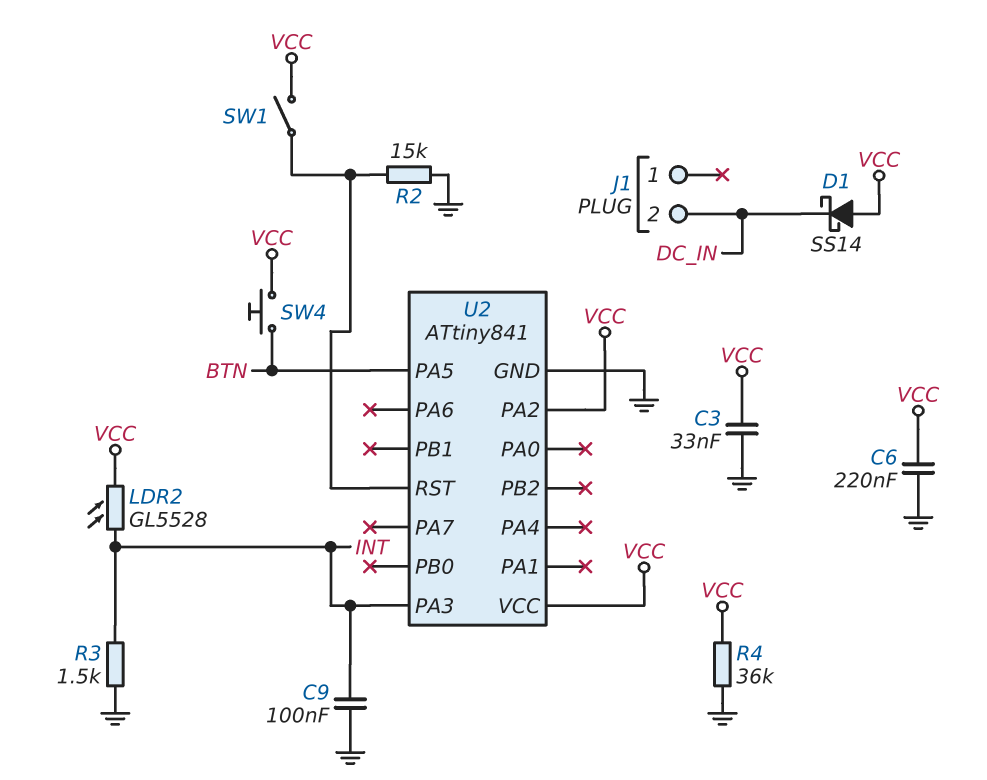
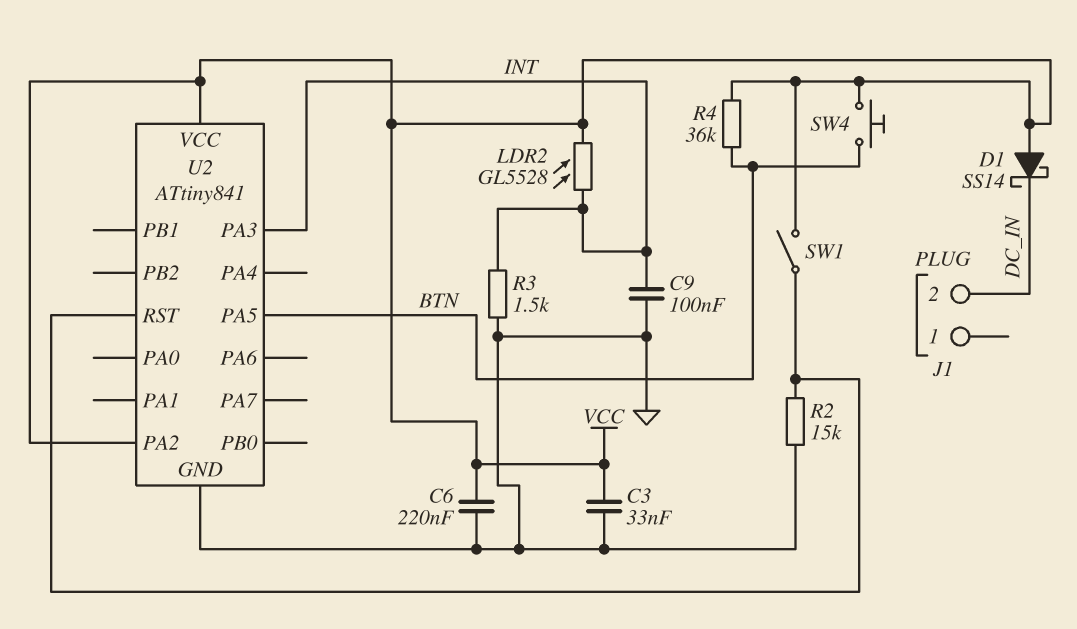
R4: 36k (GND, VCC) -> 36k (BTN, VCC)

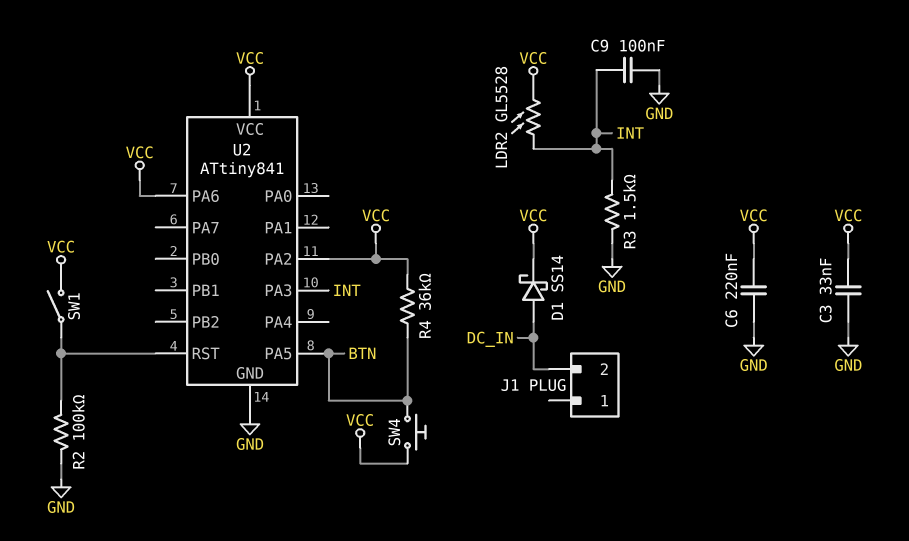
D1: schottky SS14 (A VCC, K DC_IN) -> schottky SS14 (A DC_IN, K VCC)
R2: 15k (GND, U2/RST) -> 100k (GND, U2/RST)
U2 pin PA6: none -> VCC

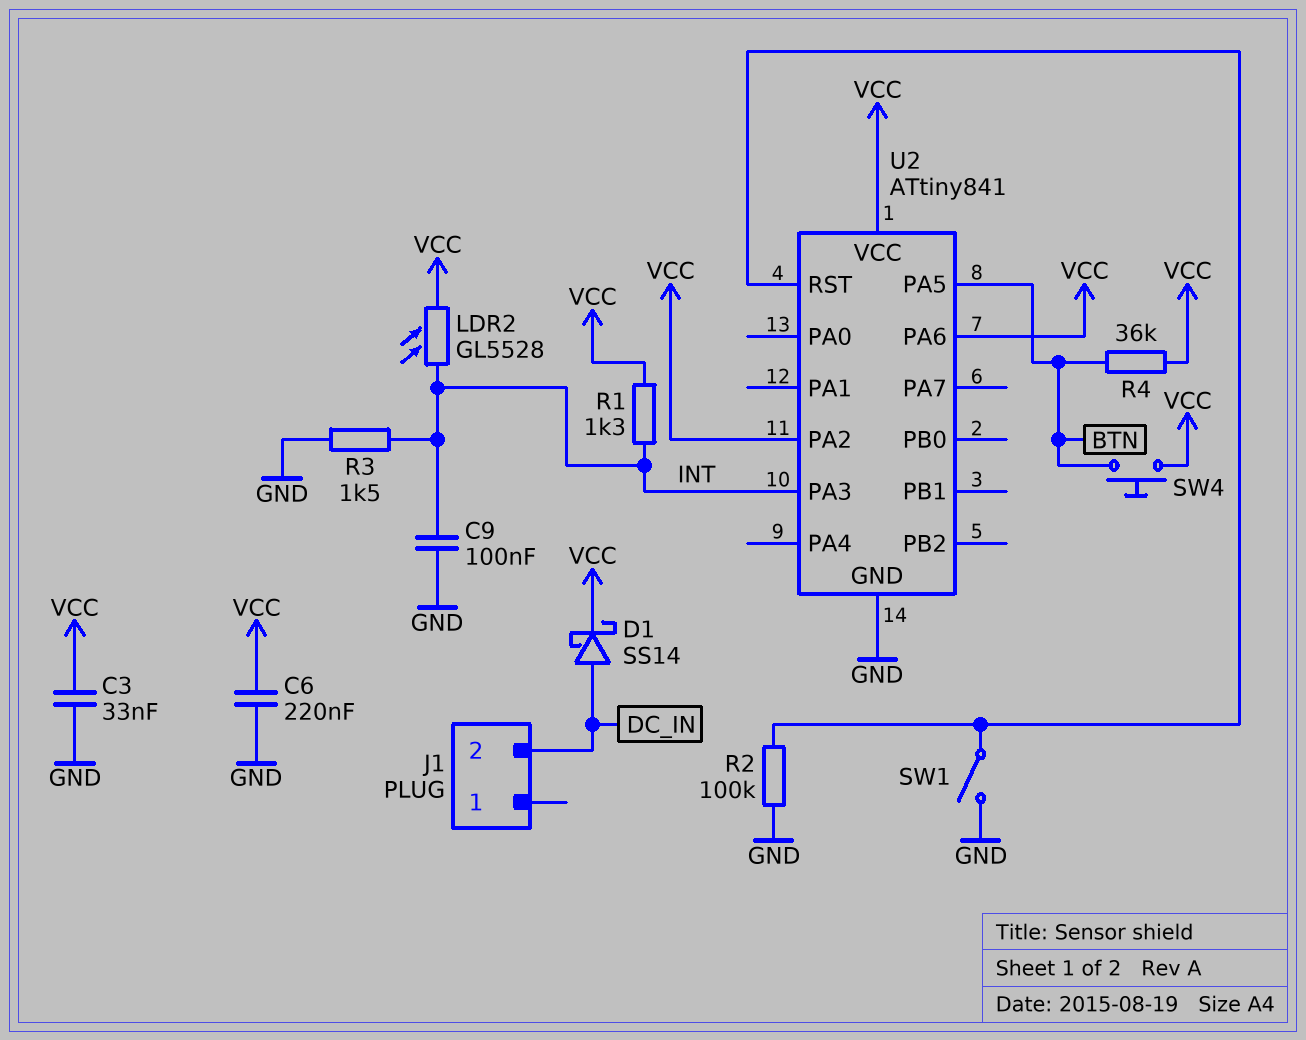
R1: none -> 1.3k (INT, VCC)
SW1: switch (U2/RST, VCC) -> switch (GND, U2/RST)

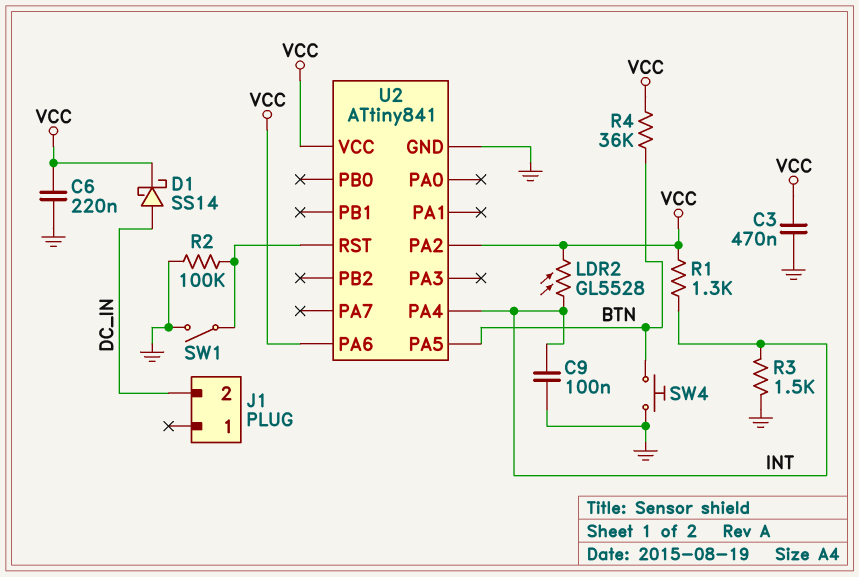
C3: 33nF (GND, VCC) -> 470nF (GND, VCC)
SW4: button (BTN, VCC) -> button (BTN, GND)
U2 pin PA3: INT -> none
U2 pin PA4: none -> INT

